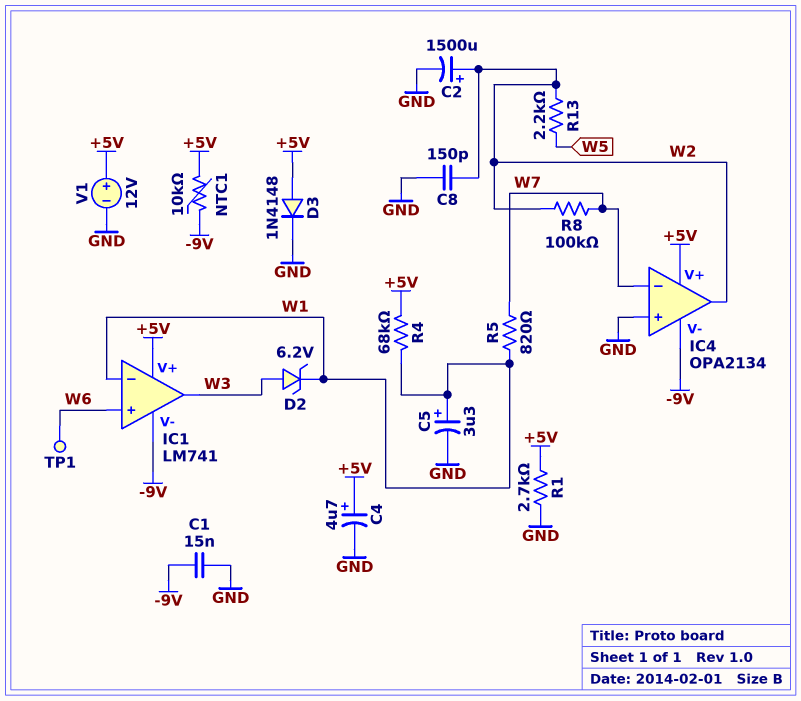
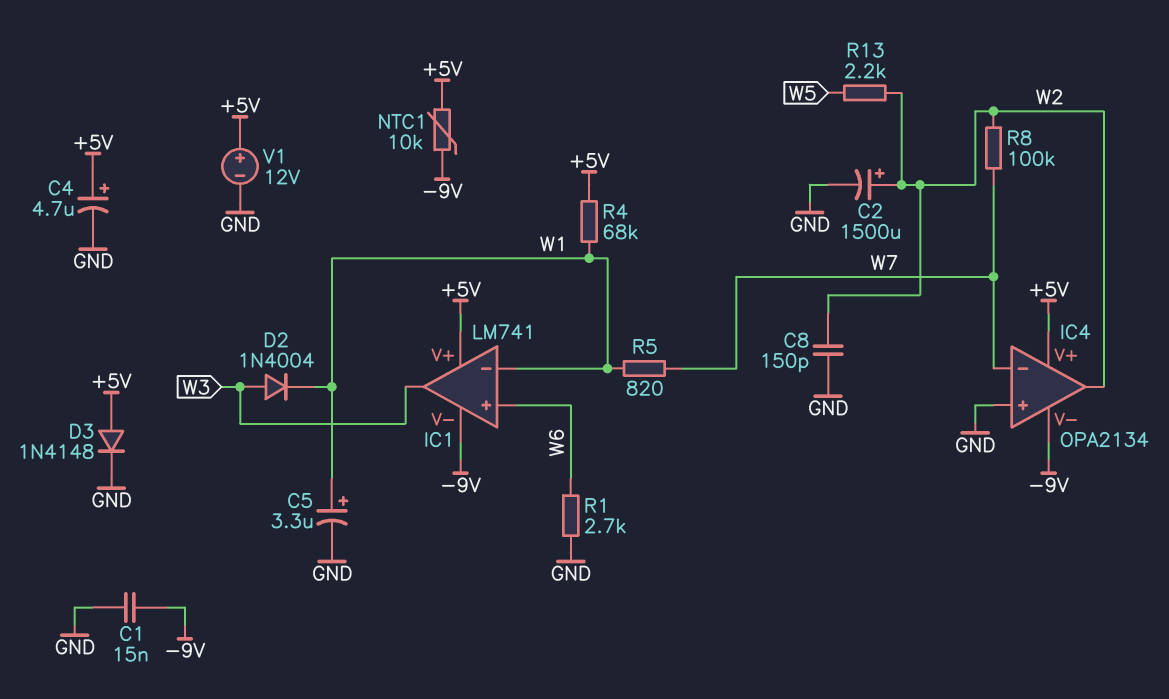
D2: zener 6.2V (A W3, K W1) -> diode 1N4004 (A W3, K W1)
R1: 2.7k (+5V, GND) -> 2.7k (GND, W6)
TP1: test point (W6) -> none

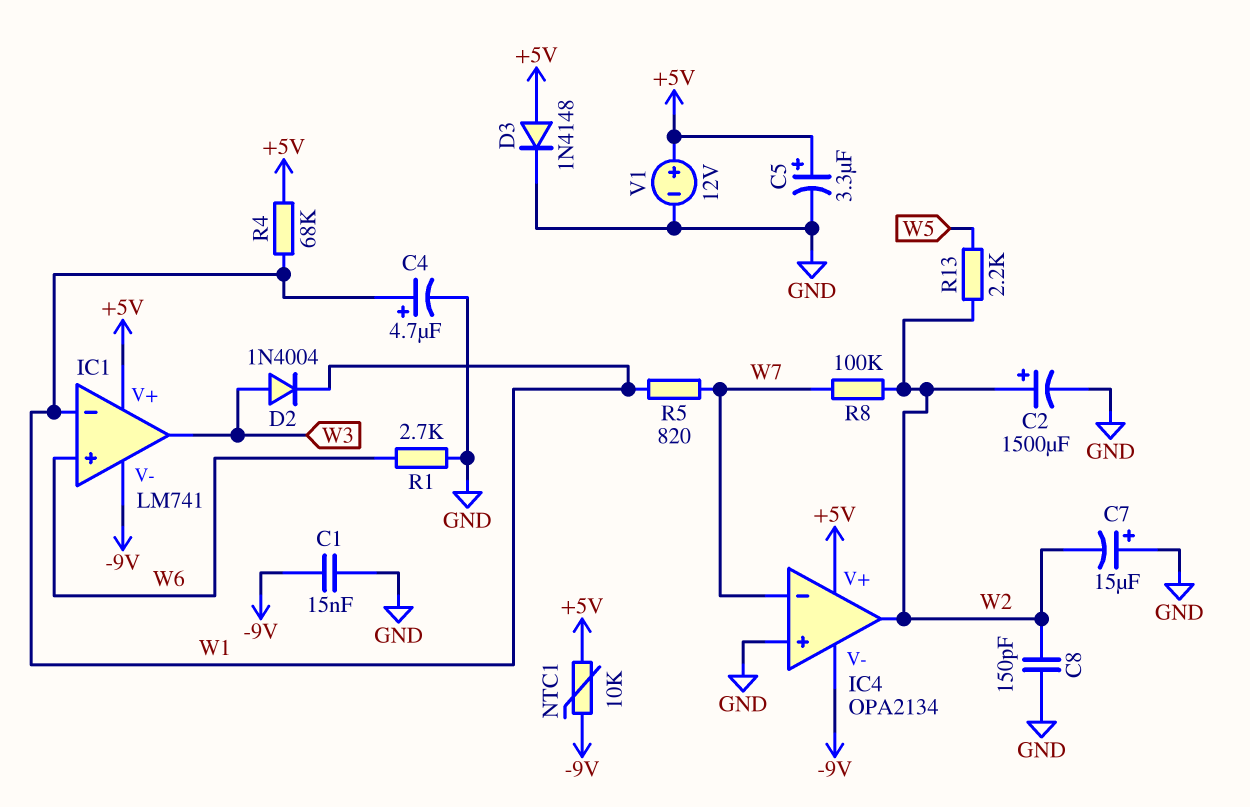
C4: 4.7uF (plus +5V, minus GND) -> 4.7uF (plus W1, minus GND)
C5: 3.3uF (plus W1, minus GND) -> 3.3uF (plus +5V, minus GND)
C7: none -> 15uF (plus GND, minus W2)

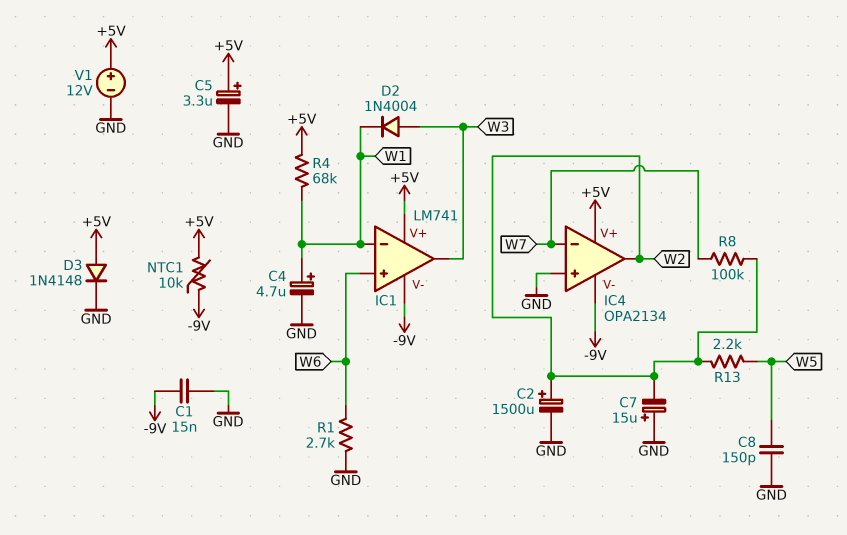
C8: 150pF (GND, W2) -> 150pF (GND, W5)
R5: 820 (W1, W7) -> none

